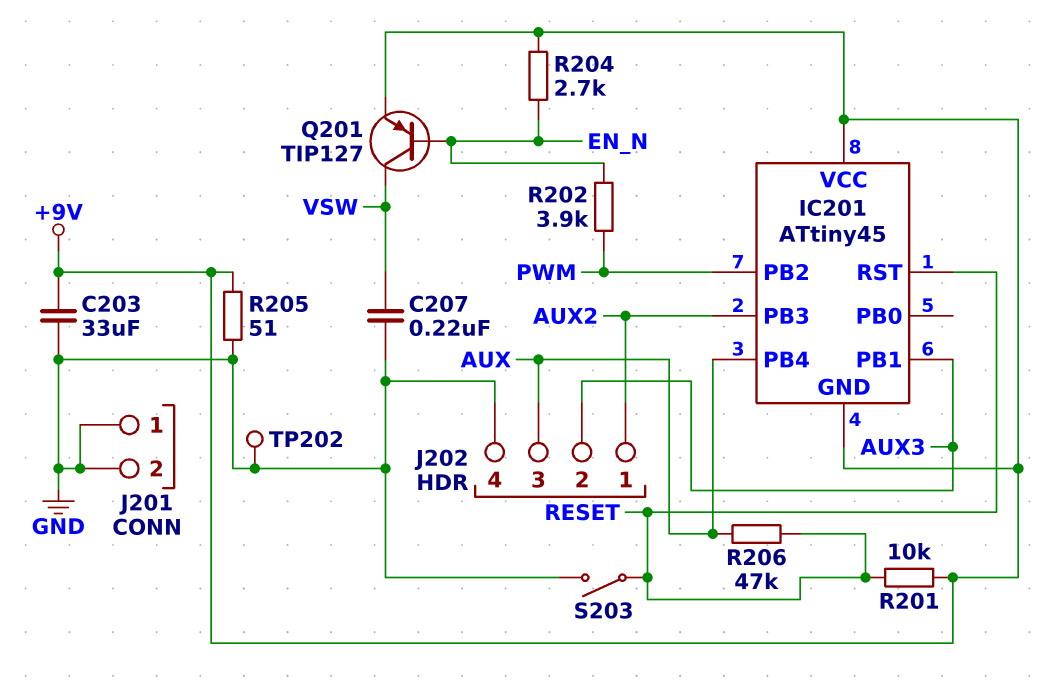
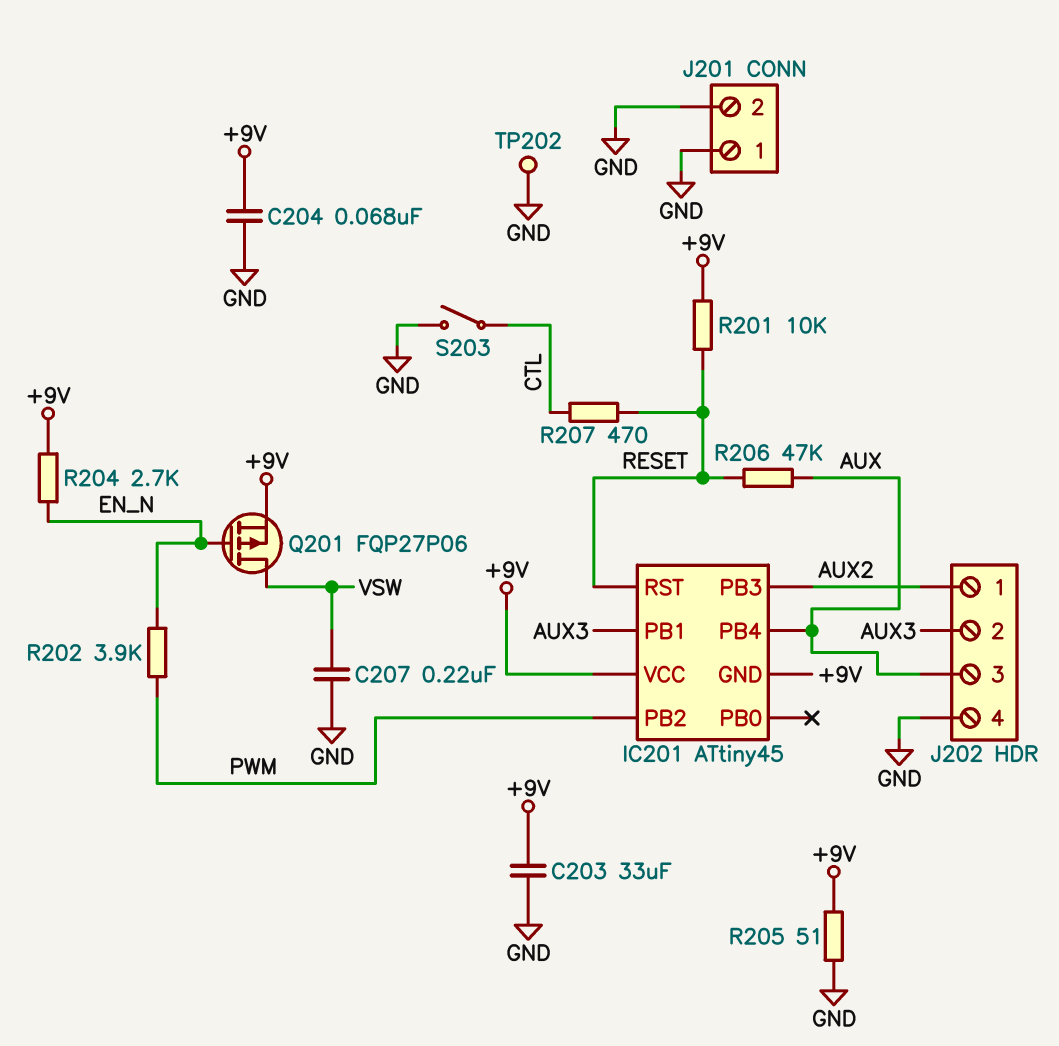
C204: none -> 68nF (+9V, GND)
Q201: PNP TIP127 (B EN_N, C VSW, E +9V) -> PMOS FQP27P06 (G EN_N, D VSW, S +9V)
R207: none -> 470 (CTL, RESET)
S203: switch (GND, RESET) -> switch (CTL, GND)

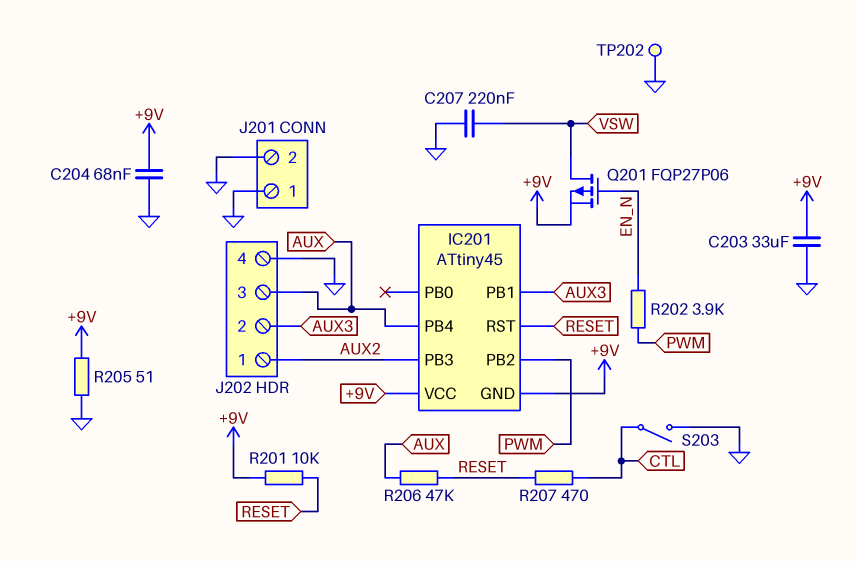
R204: 2.7k (+9V, EN_N) -> none

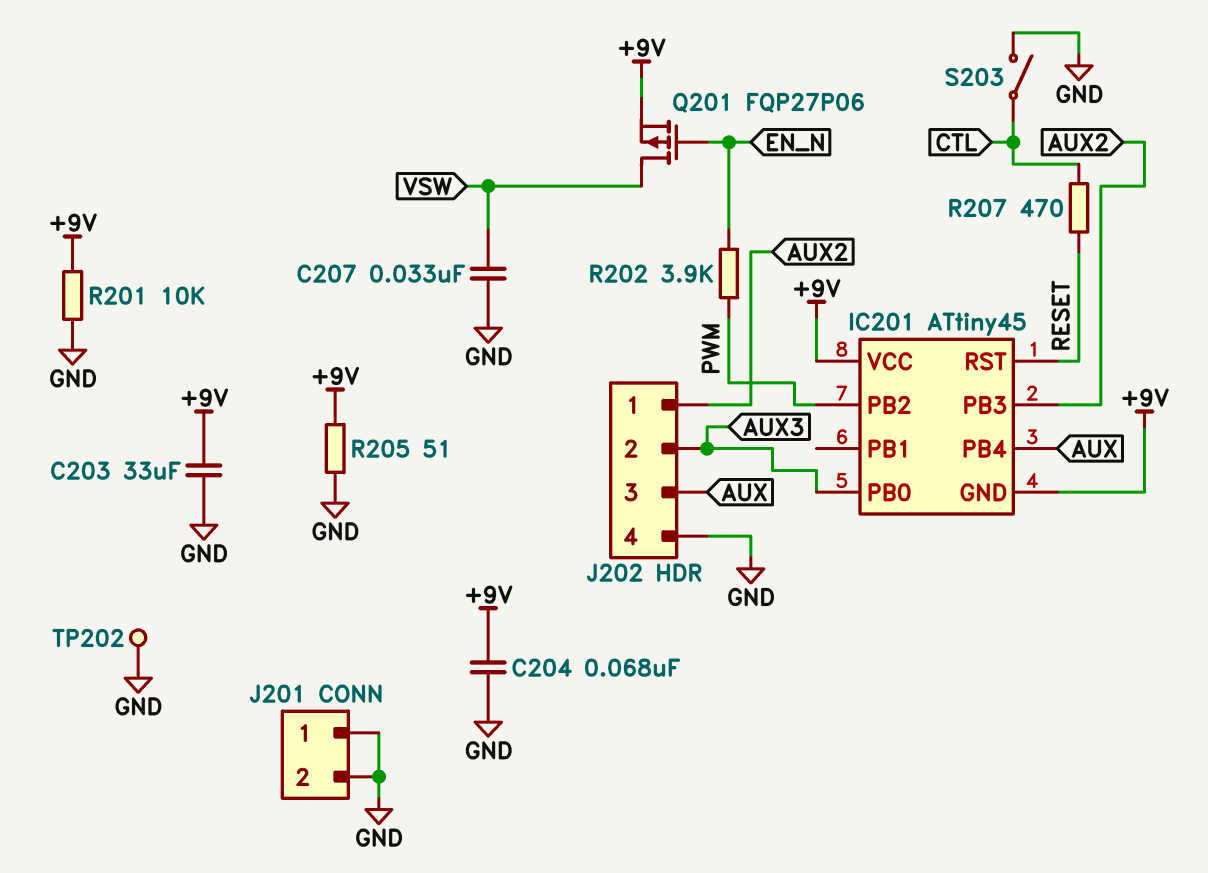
C207: 220nF (GND, VSW) -> 33nF (GND, VSW)
IC201 pin PB0: none -> AUX3
IC201 pin PB1: AUX3 -> none
R201: 10k (+9V, RESET) -> 10k (+9V, GND)
R206: 47k (AUX, RESET) -> none

